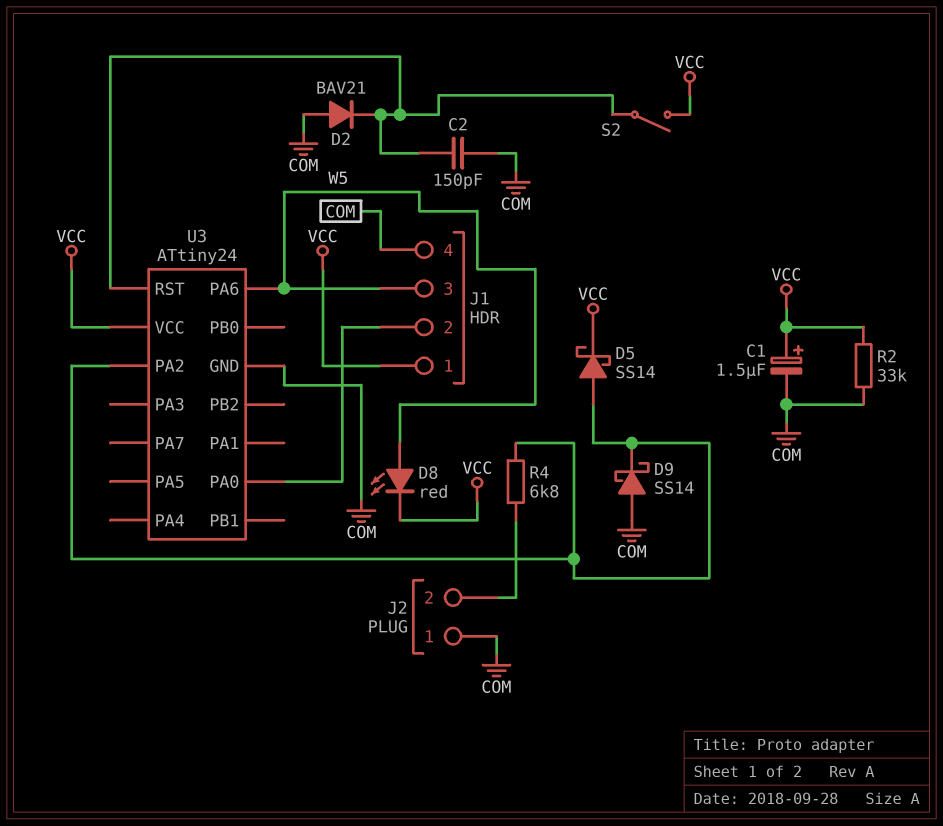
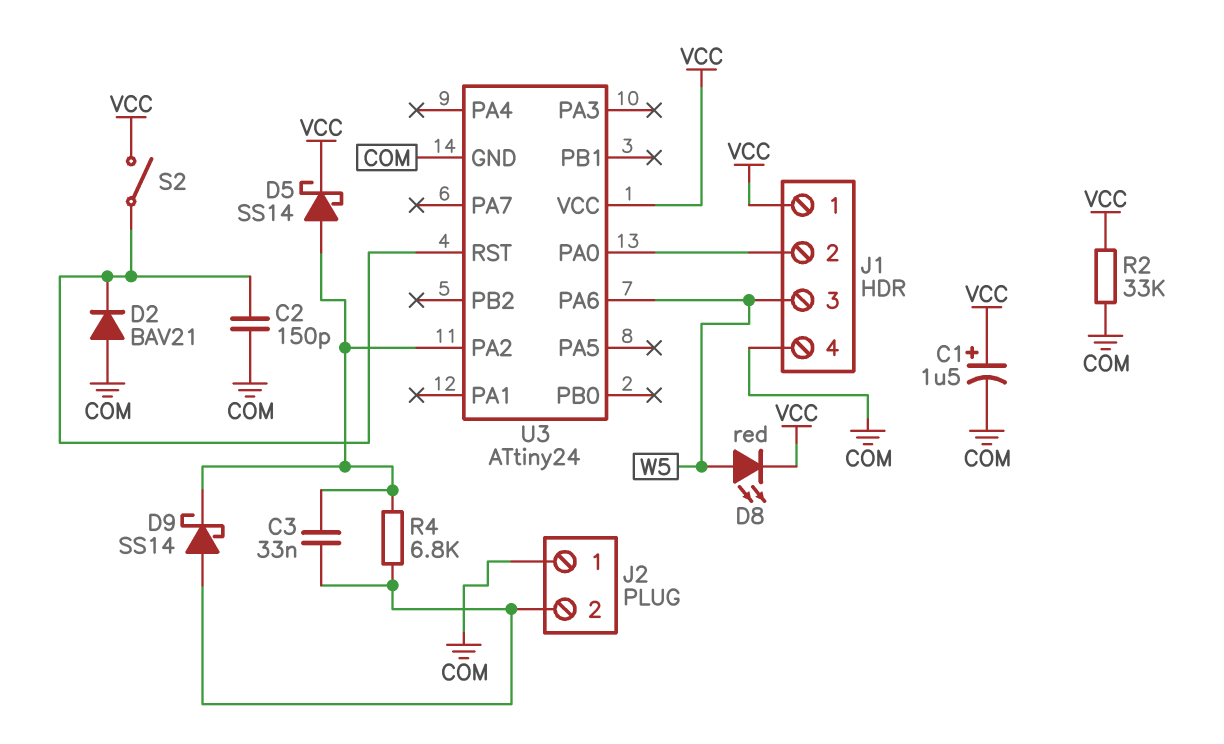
C3: none -> 33nF (J2/2, U3/PA2)
D9: schottky SS14 (A COM, K U3/PA2) -> schottky SS14 (A J2/2, K U3/PA2)

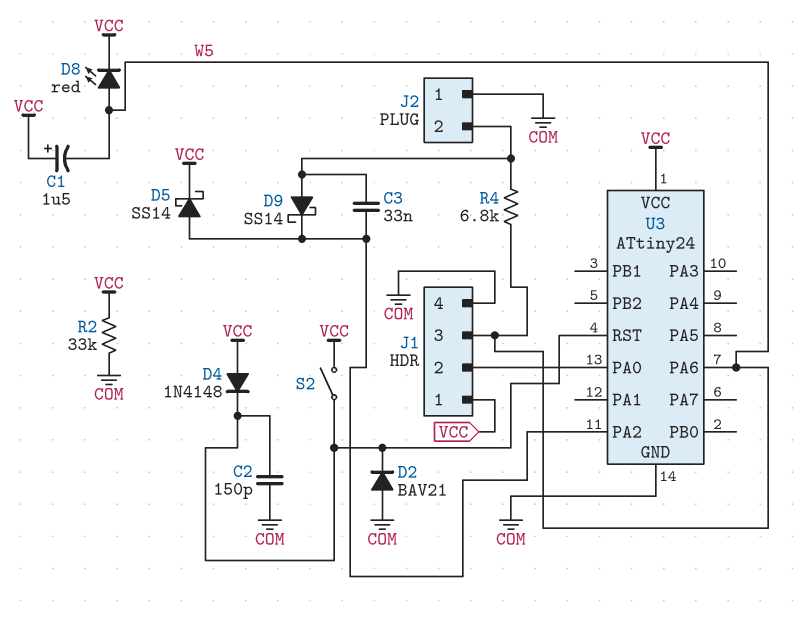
C1: 1.5uF (plus VCC, minus COM) -> 1.5uF (plus VCC, minus W5)
D4: none -> diode 1N4148 (A VCC, K U3/RST)
R4: 6.8k (J2/2, U3/PA2) -> 6.8k (J2/2, W5)

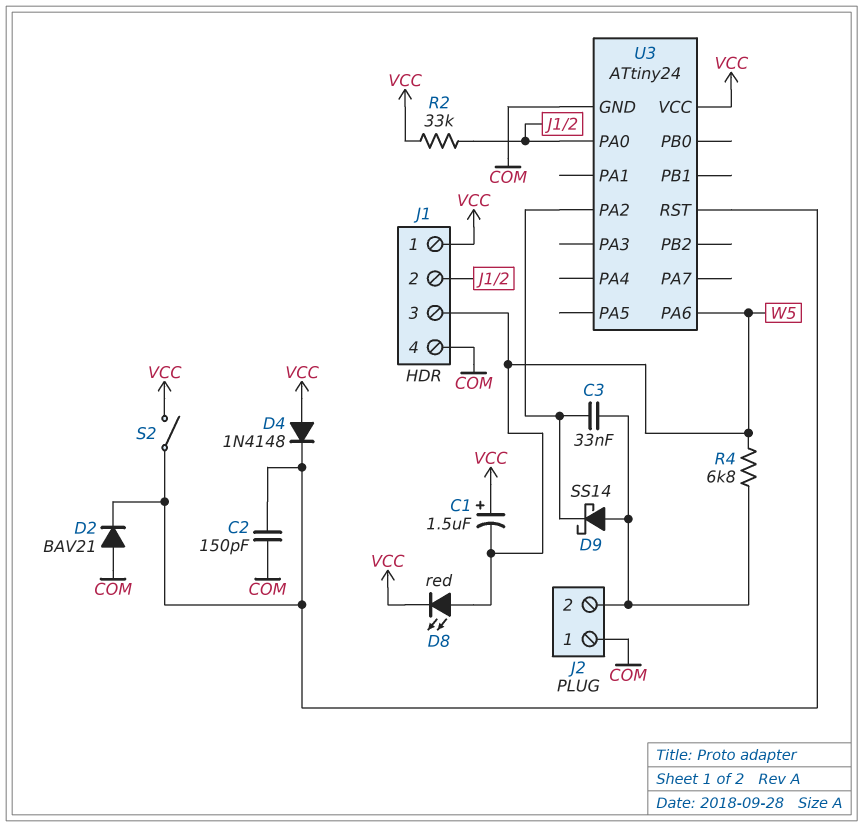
D5: schottky SS14 (A U3/PA2, K VCC) -> none
R2: 33k (COM, VCC) -> 33k (J1/2, VCC)

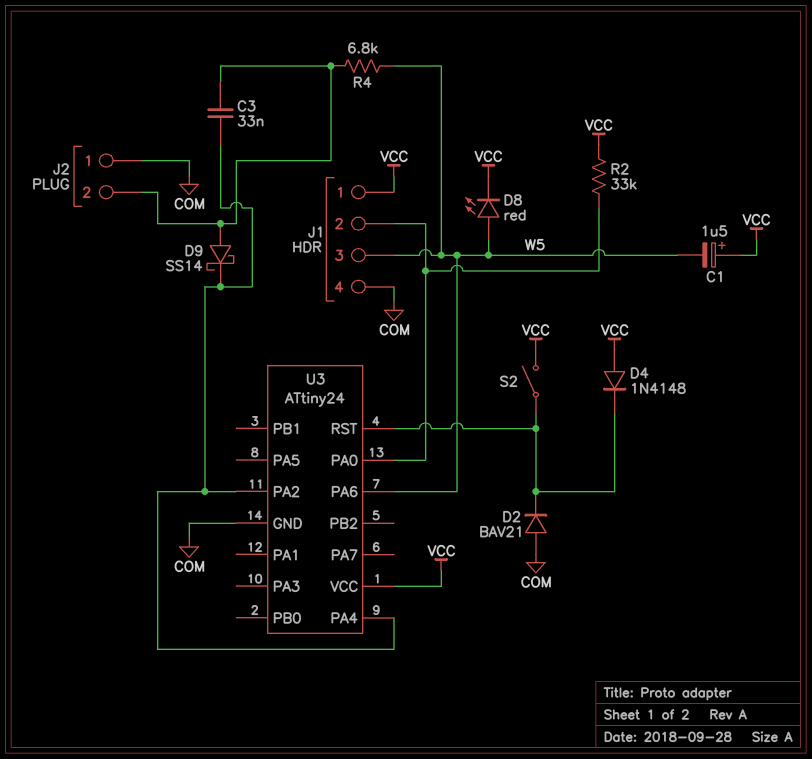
C2: 150pF (COM, U3/RST) -> none
U3 pin PA4: none -> U3/PA2

